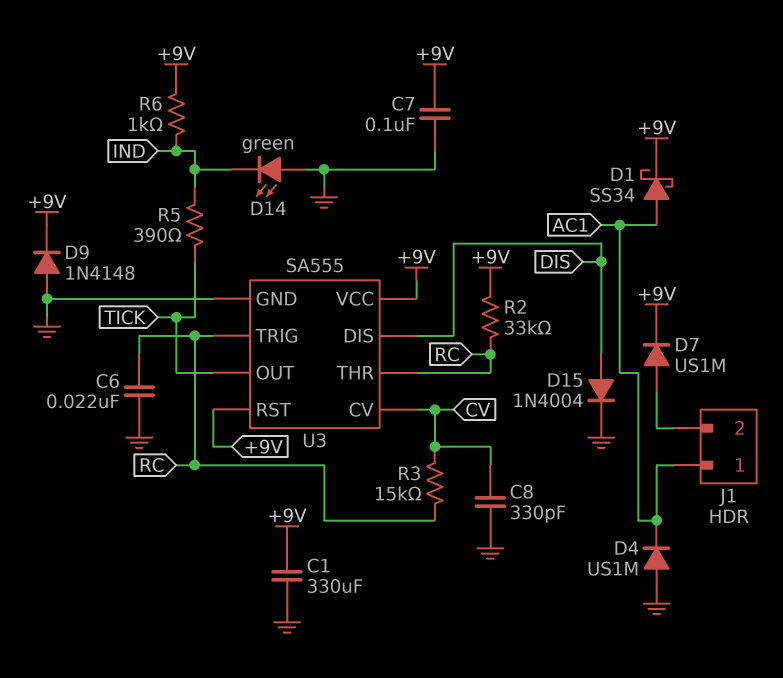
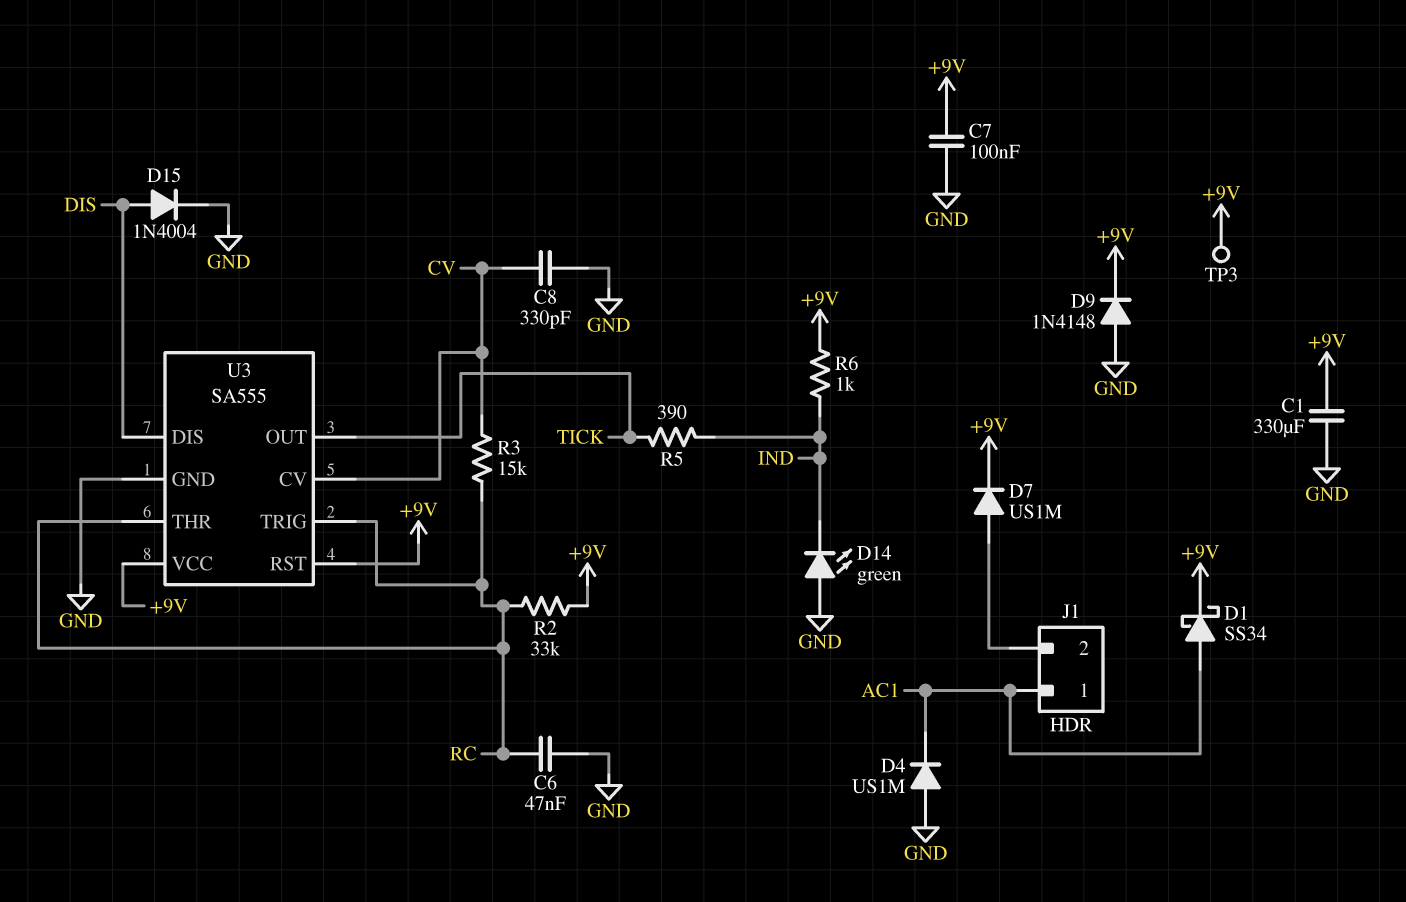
C6: 22nF (GND, RC) -> 47nF (GND, RC)
TP3: none -> test point (+9V)

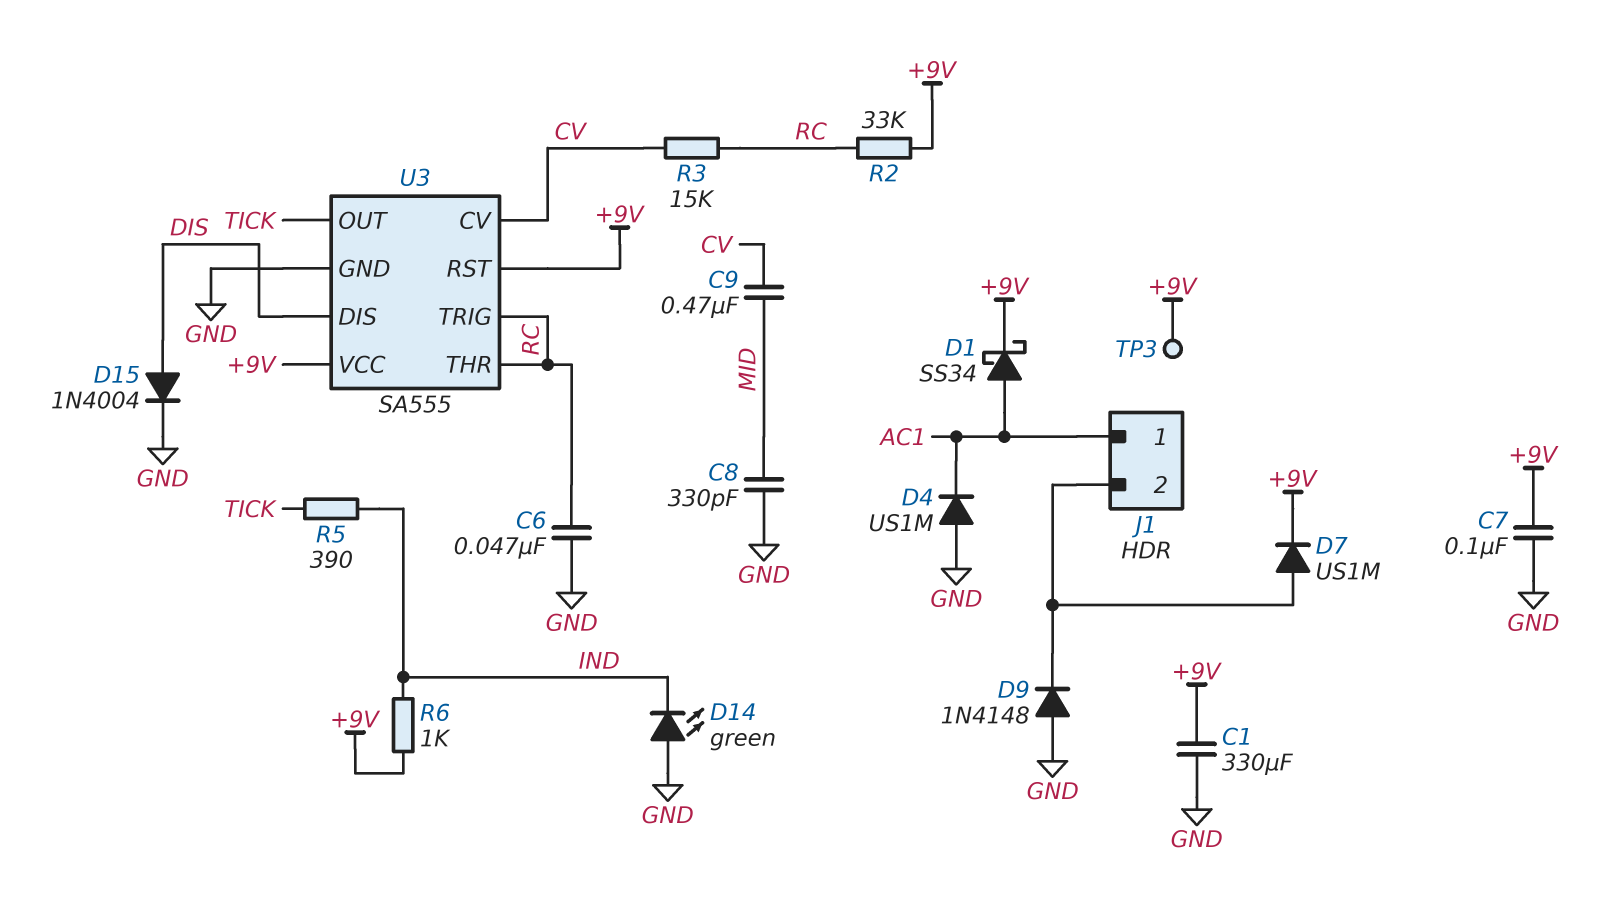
C8: 330pF (CV, GND) -> 330pF (GND, MID)
C9: none -> 470nF (CV, MID)
D9: diode 1N4148 (A GND, K +9V) -> diode 1N4148 (A GND, K J1/2)

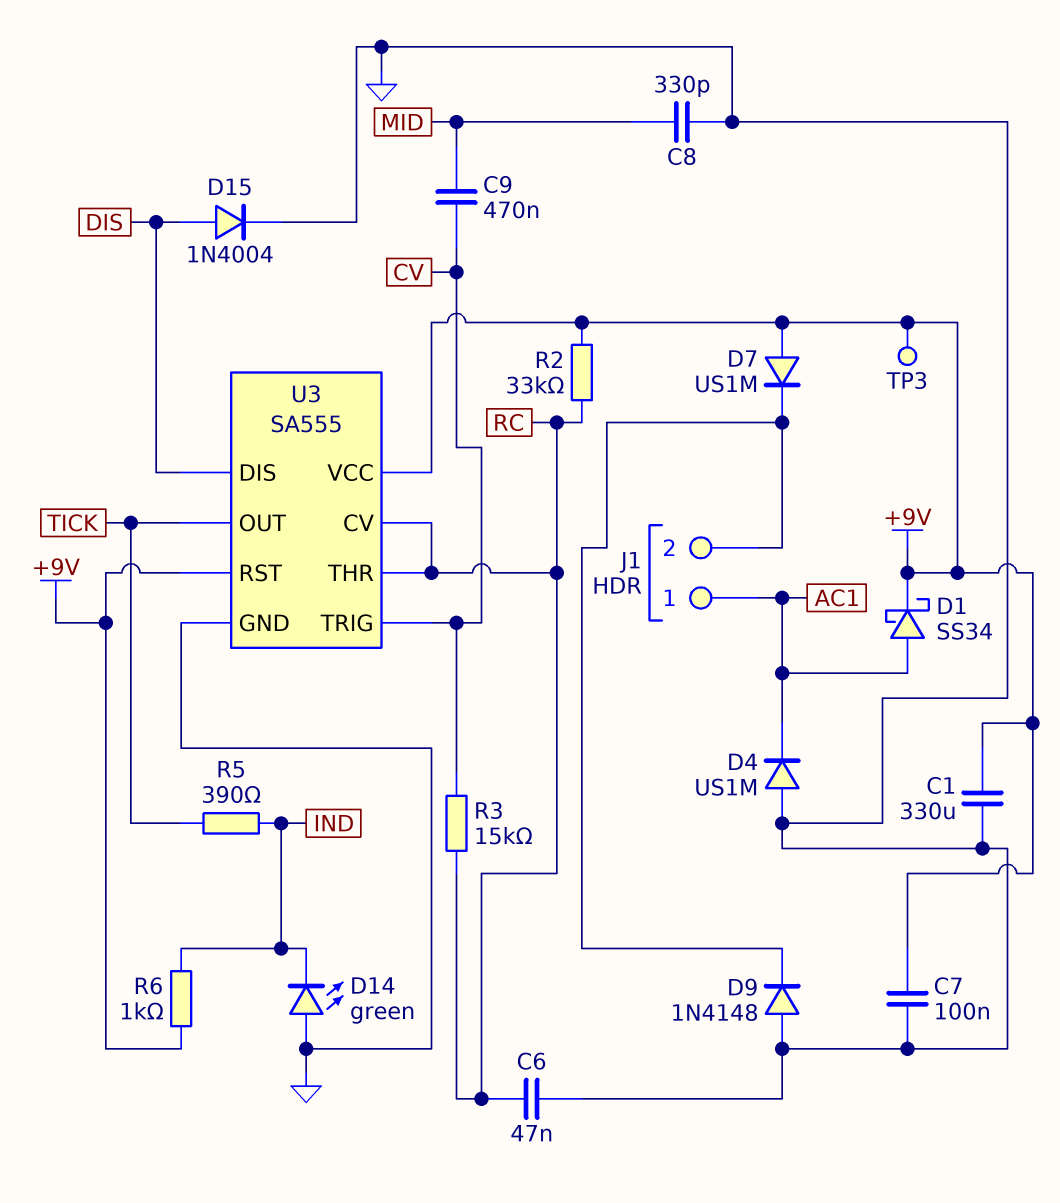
D7: diode US1M (A J1/2, K +9V) -> diode US1M (A +9V, K J1/2)
U3 pin CV: CV -> RC
U3 pin TRIG: RC -> CV

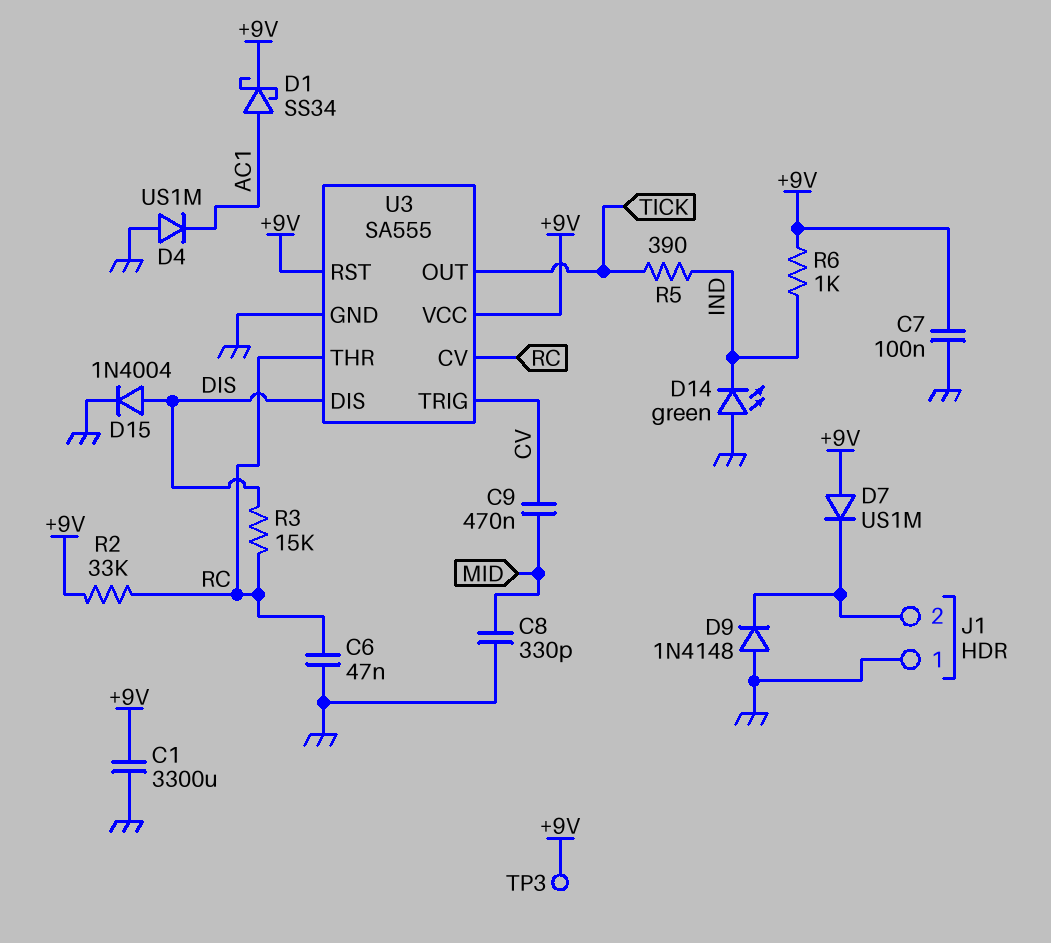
C1: 330uF (+9V, GND) -> 3300uF (+9V, GND)
J1 pin 1: AC1 -> GND
R3: 15k (CV, RC) -> 15k (DIS, RC)

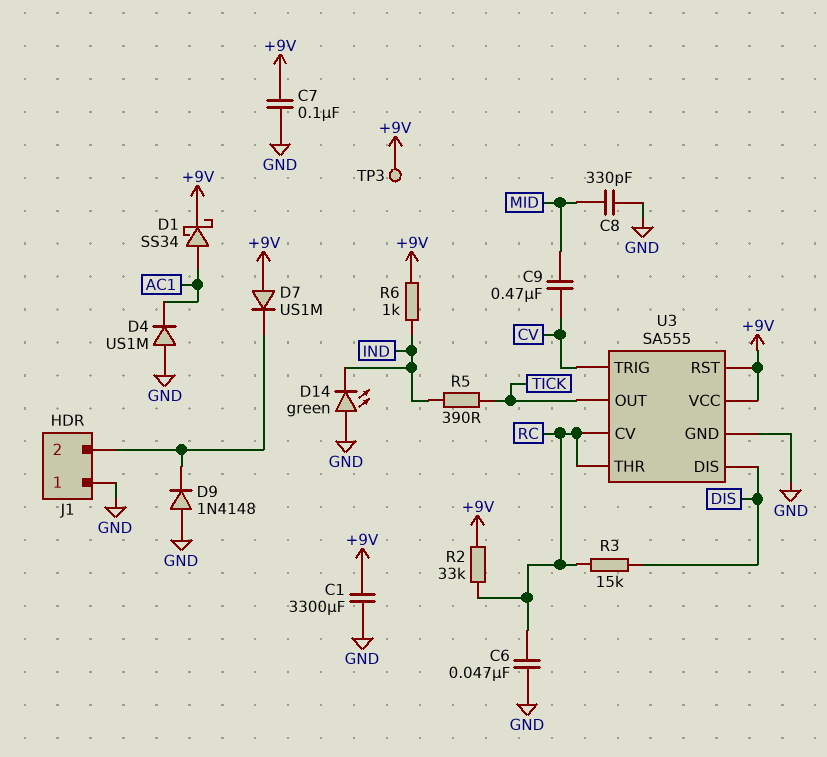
D15: diode 1N4004 (A DIS, K GND) -> none

